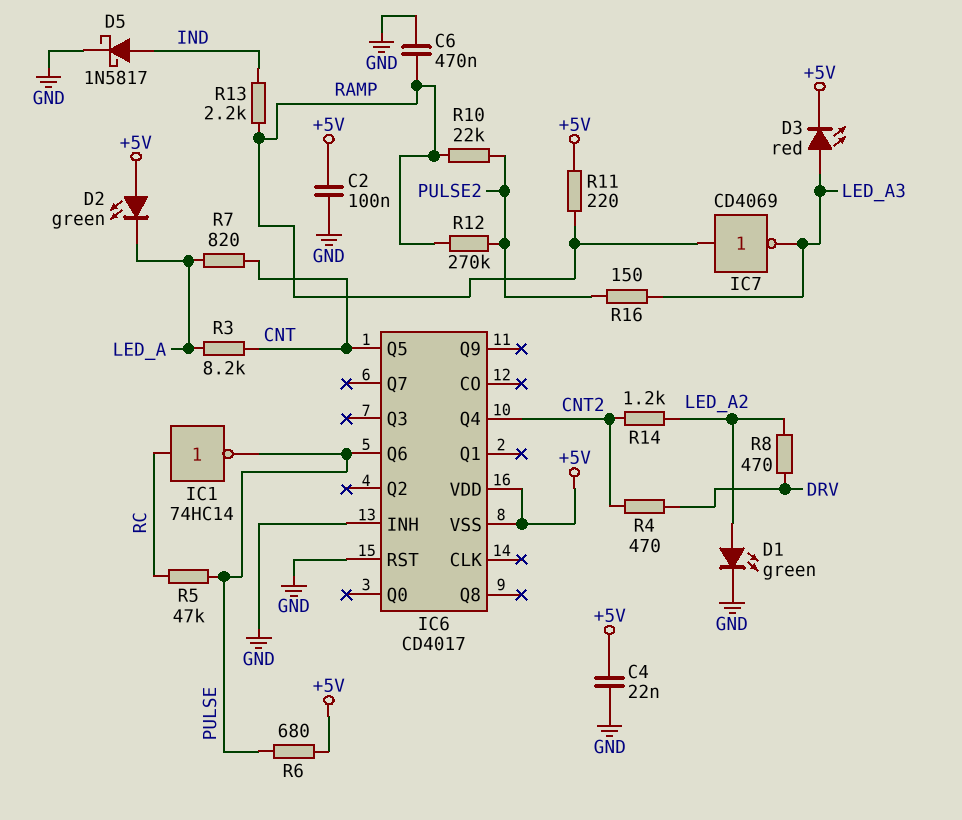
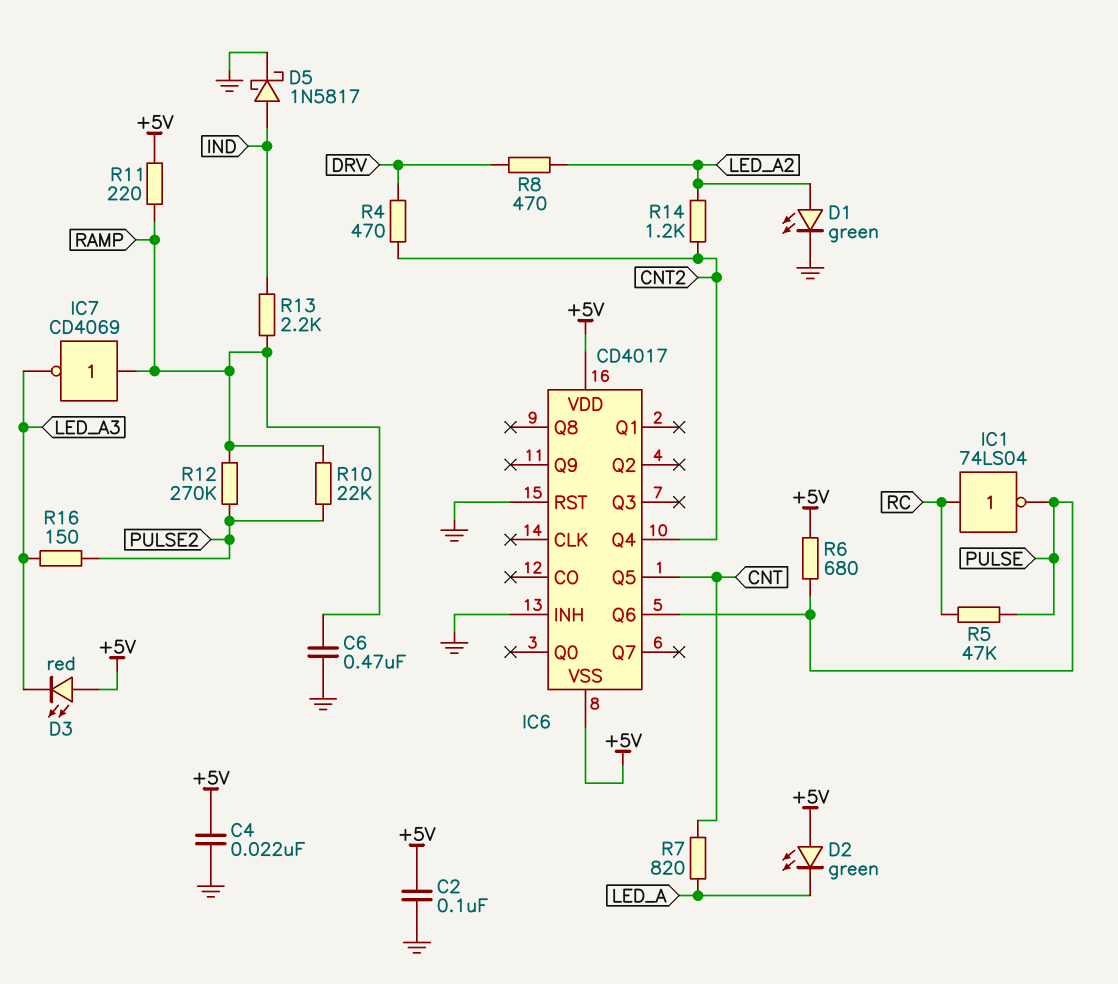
D3: LED red (A LED_A3, K +5V) -> LED red (A +5V, K LED_A3)
IC1: NOT 74HC14 (in RC, out PULSE) -> NOT 74LS04 (in RC, out PULSE)
R3: 8.2k (CNT, LED_A) -> none

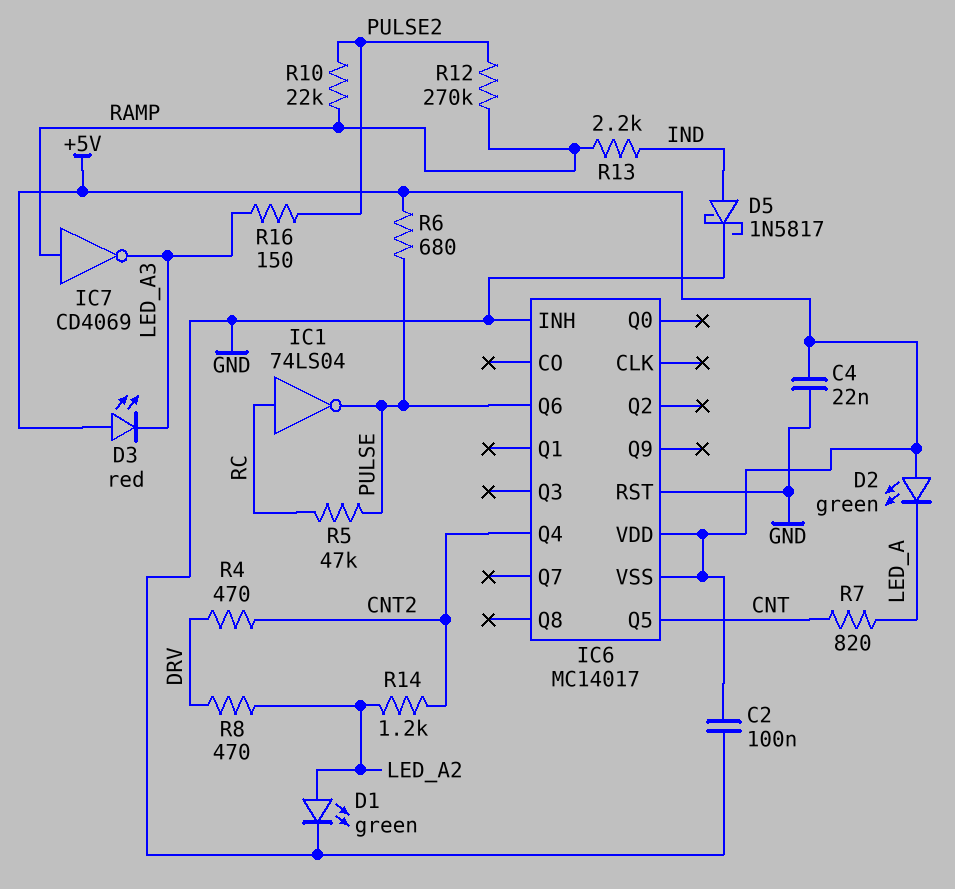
C6: 470nF (GND, RAMP) -> none
IC6: CD4017 -> MC14017
R11: 220 (+5V, RAMP) -> none

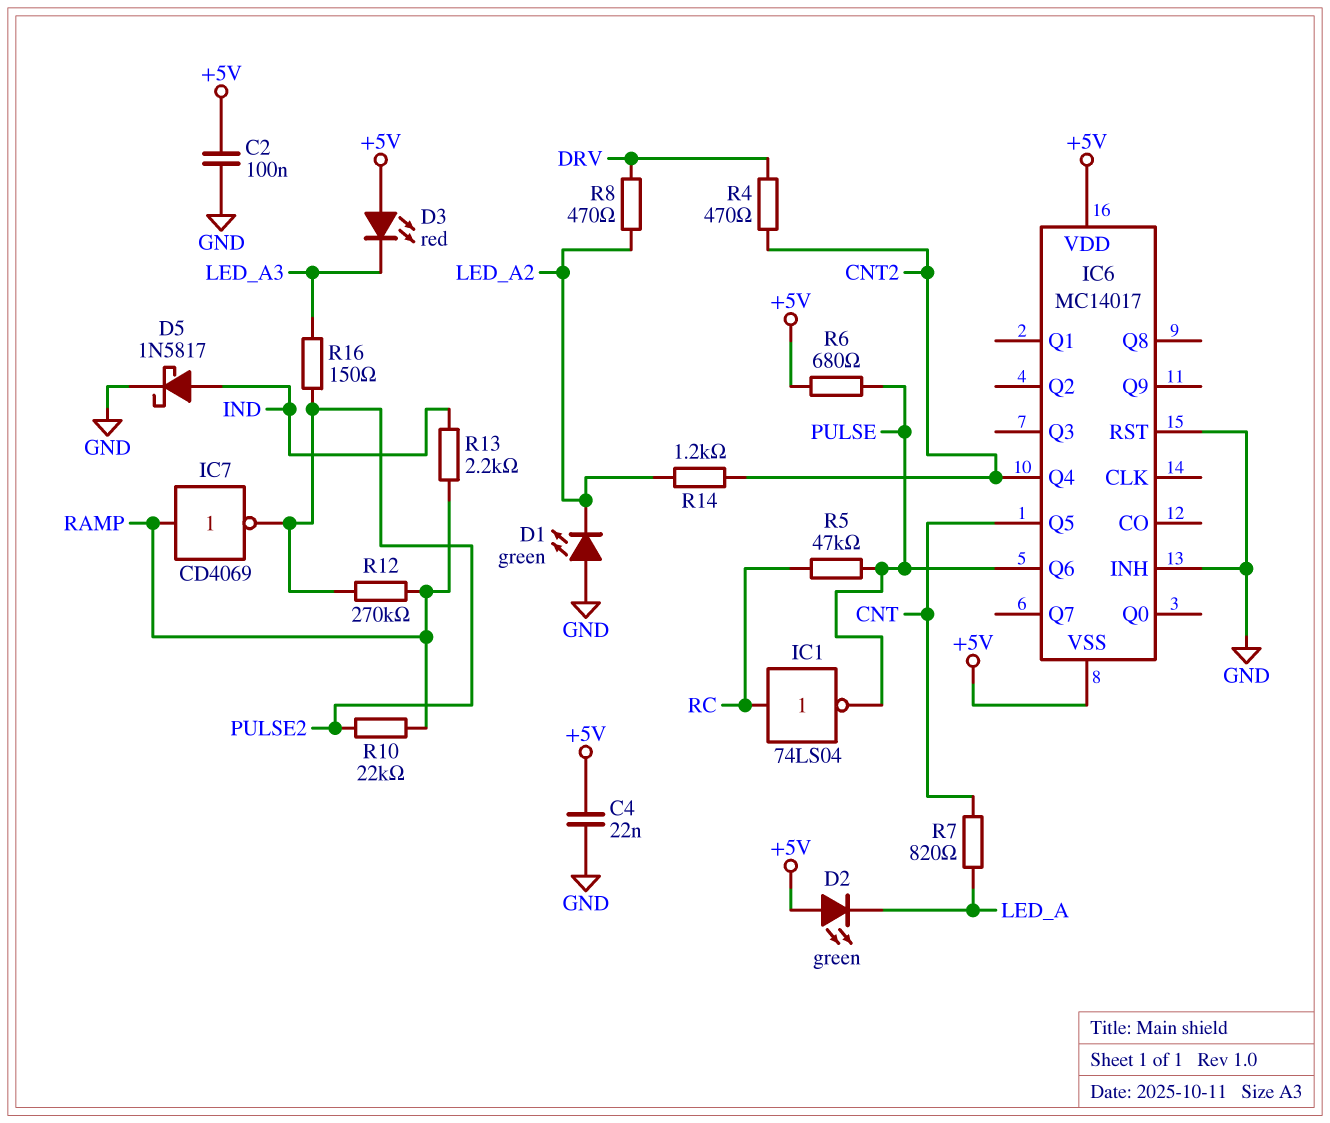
D1: LED green (A LED_A2, K GND) -> LED green (A GND, K LED_A2)
IC7: NOT CD4069 (in RAMP, out LED_A3) -> NOT CD4069 (in RAMP, out PULSE2)

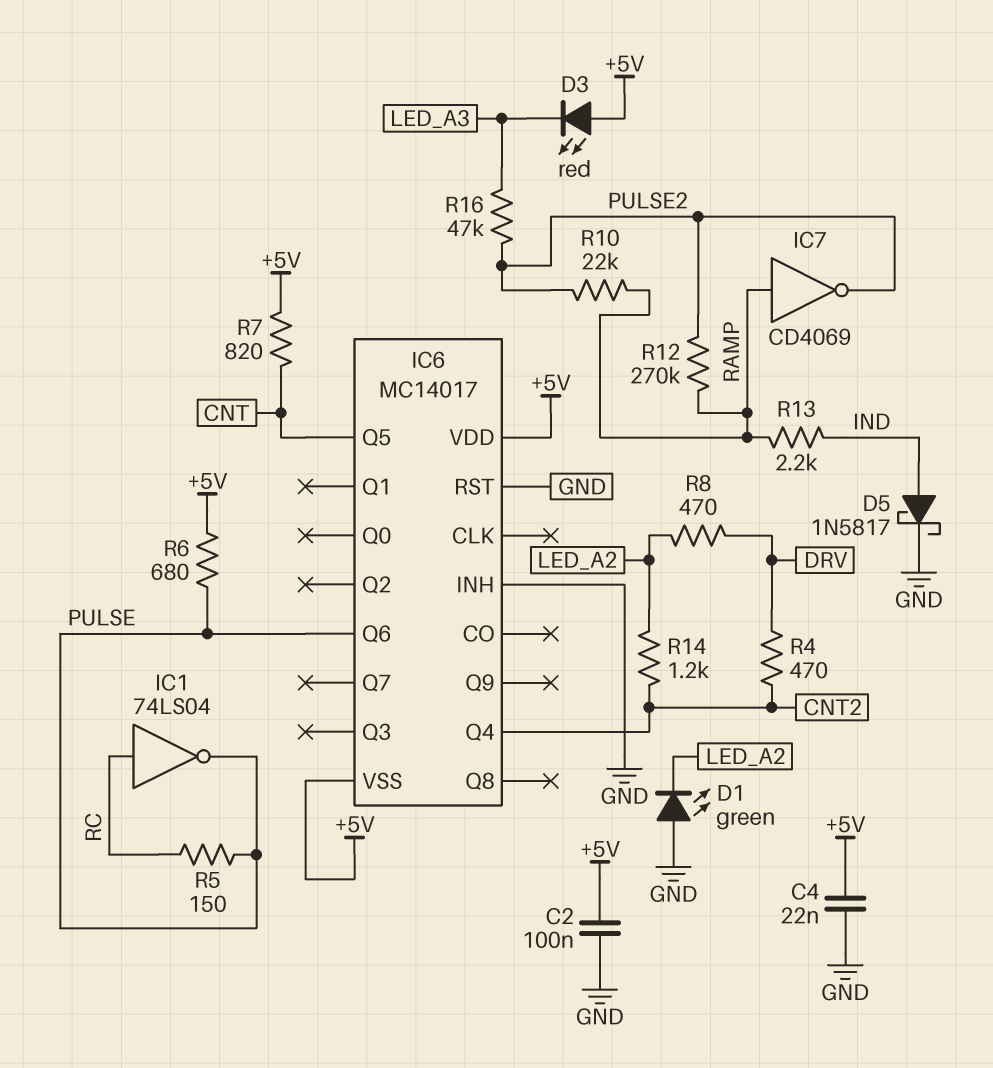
D2: LED green (A +5V, K LED_A) -> none
R5: 47k (PULSE, RC) -> 150 (PULSE, RC)
R7: 820 (CNT, LED_A) -> 820 (+5V, CNT)
R16: 150 (LED_A3, PULSE2) -> 47k (LED_A3, PULSE2)

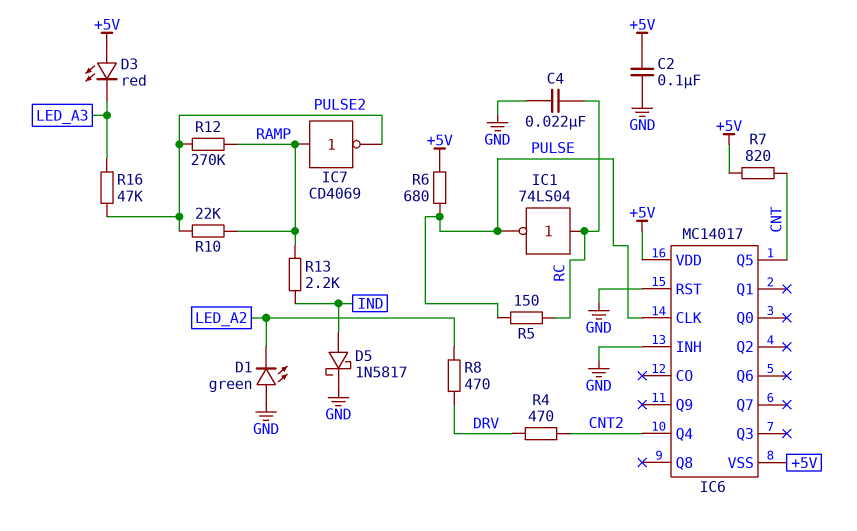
C4: 22nF (+5V, GND) -> 22nF (GND, RC)
IC6 pin CLK: none -> PULSE
IC6 pin Q6: PULSE -> none
R14: 1.2k (CNT2, LED_A2) -> none

